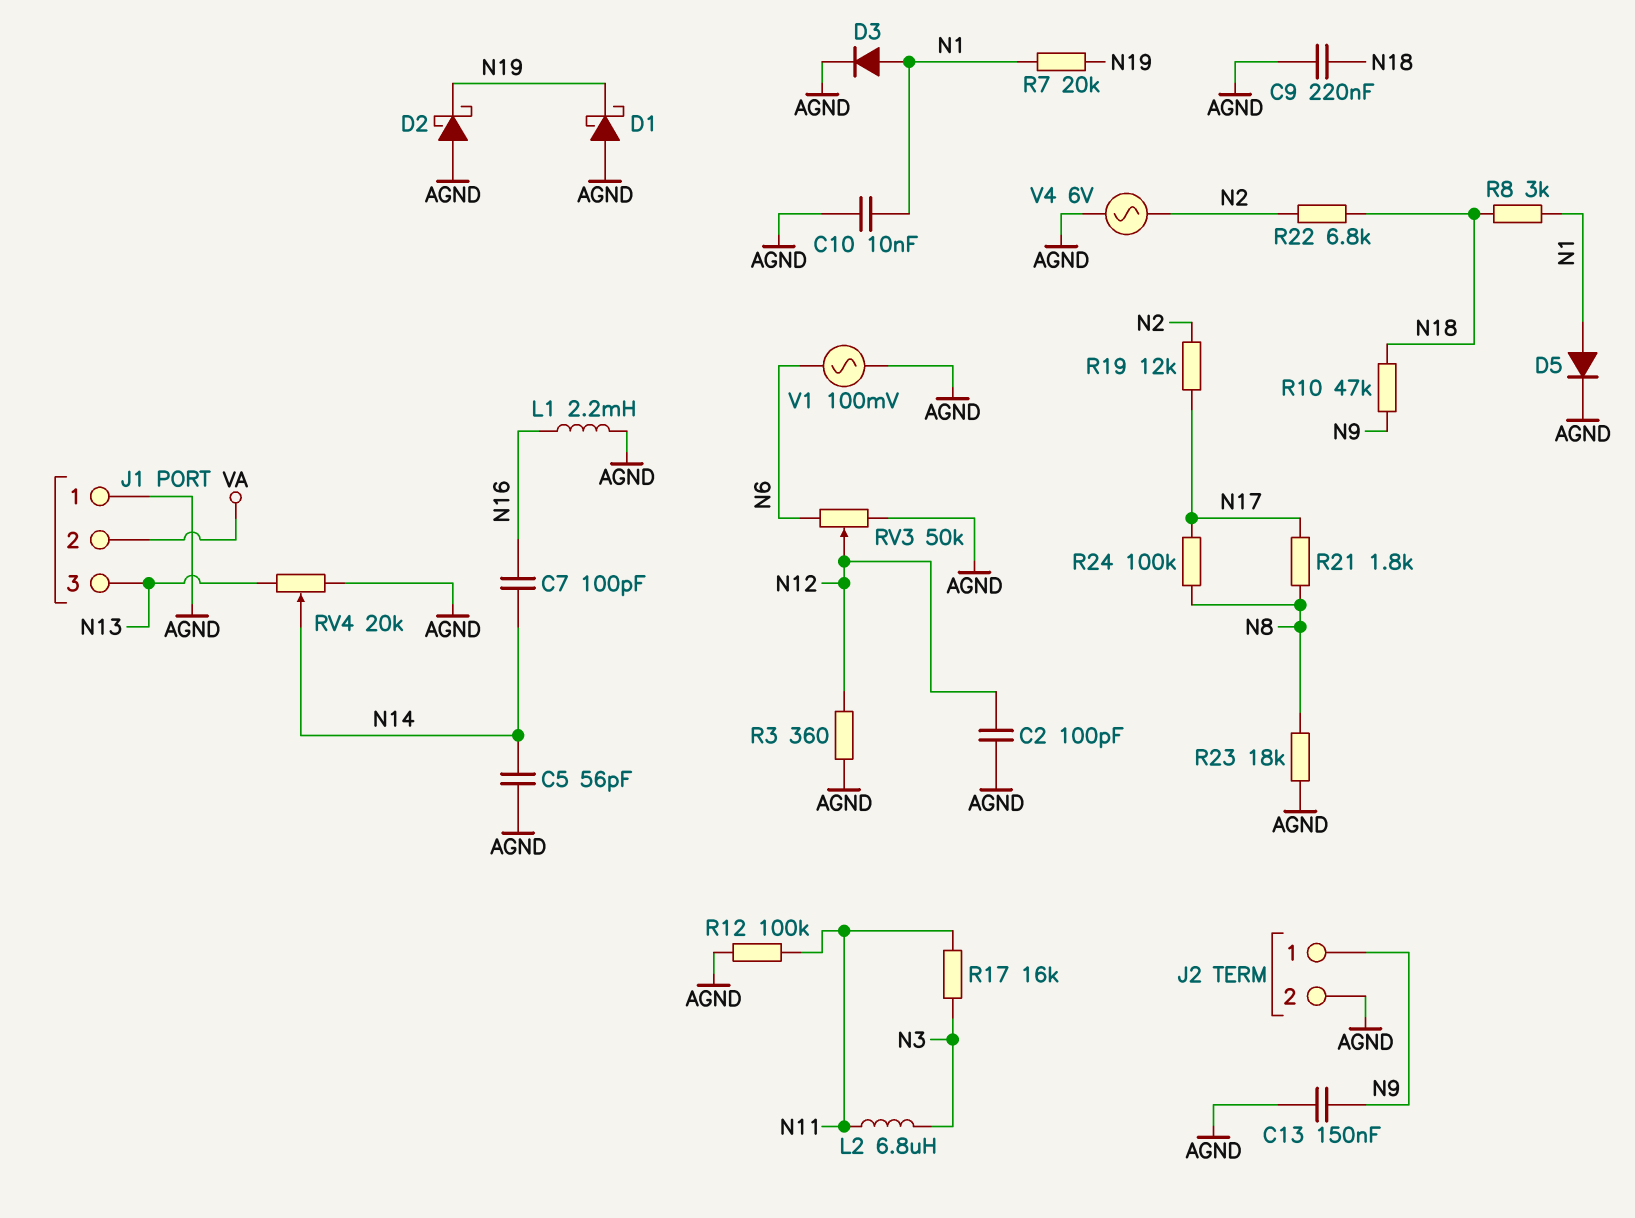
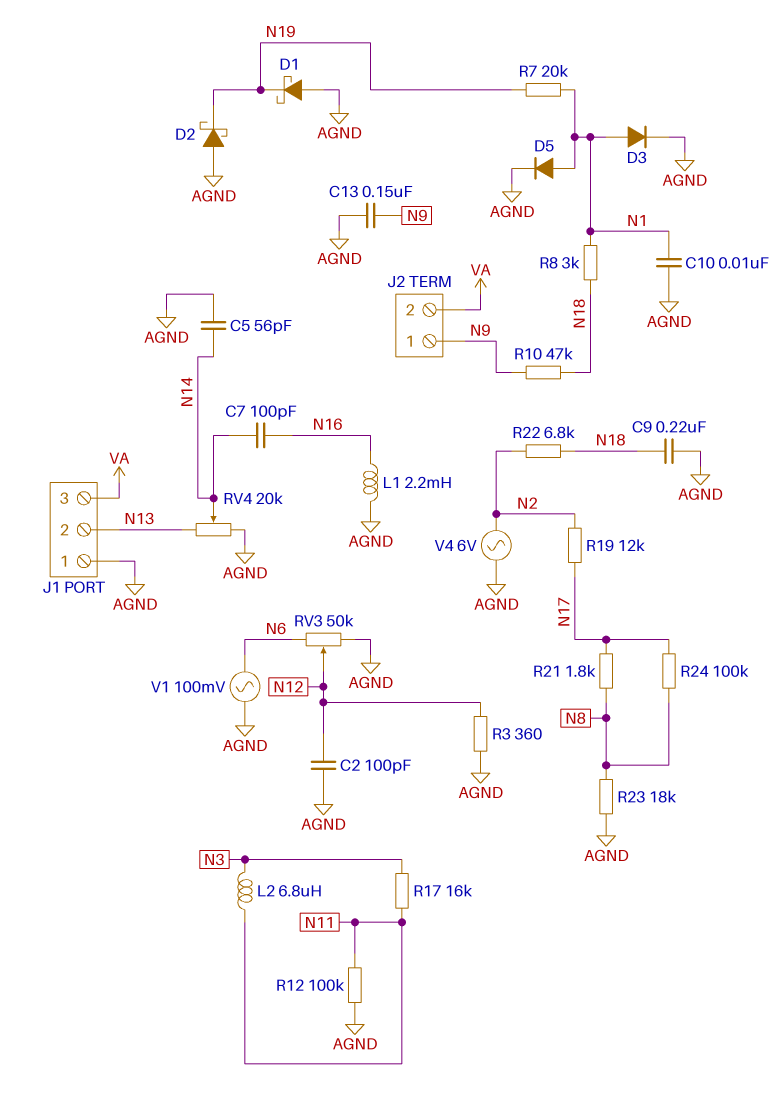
J1 pin 2: VA -> N13
J1 pin 3: N13 -> VA
J2 pin 2: AGND -> VA

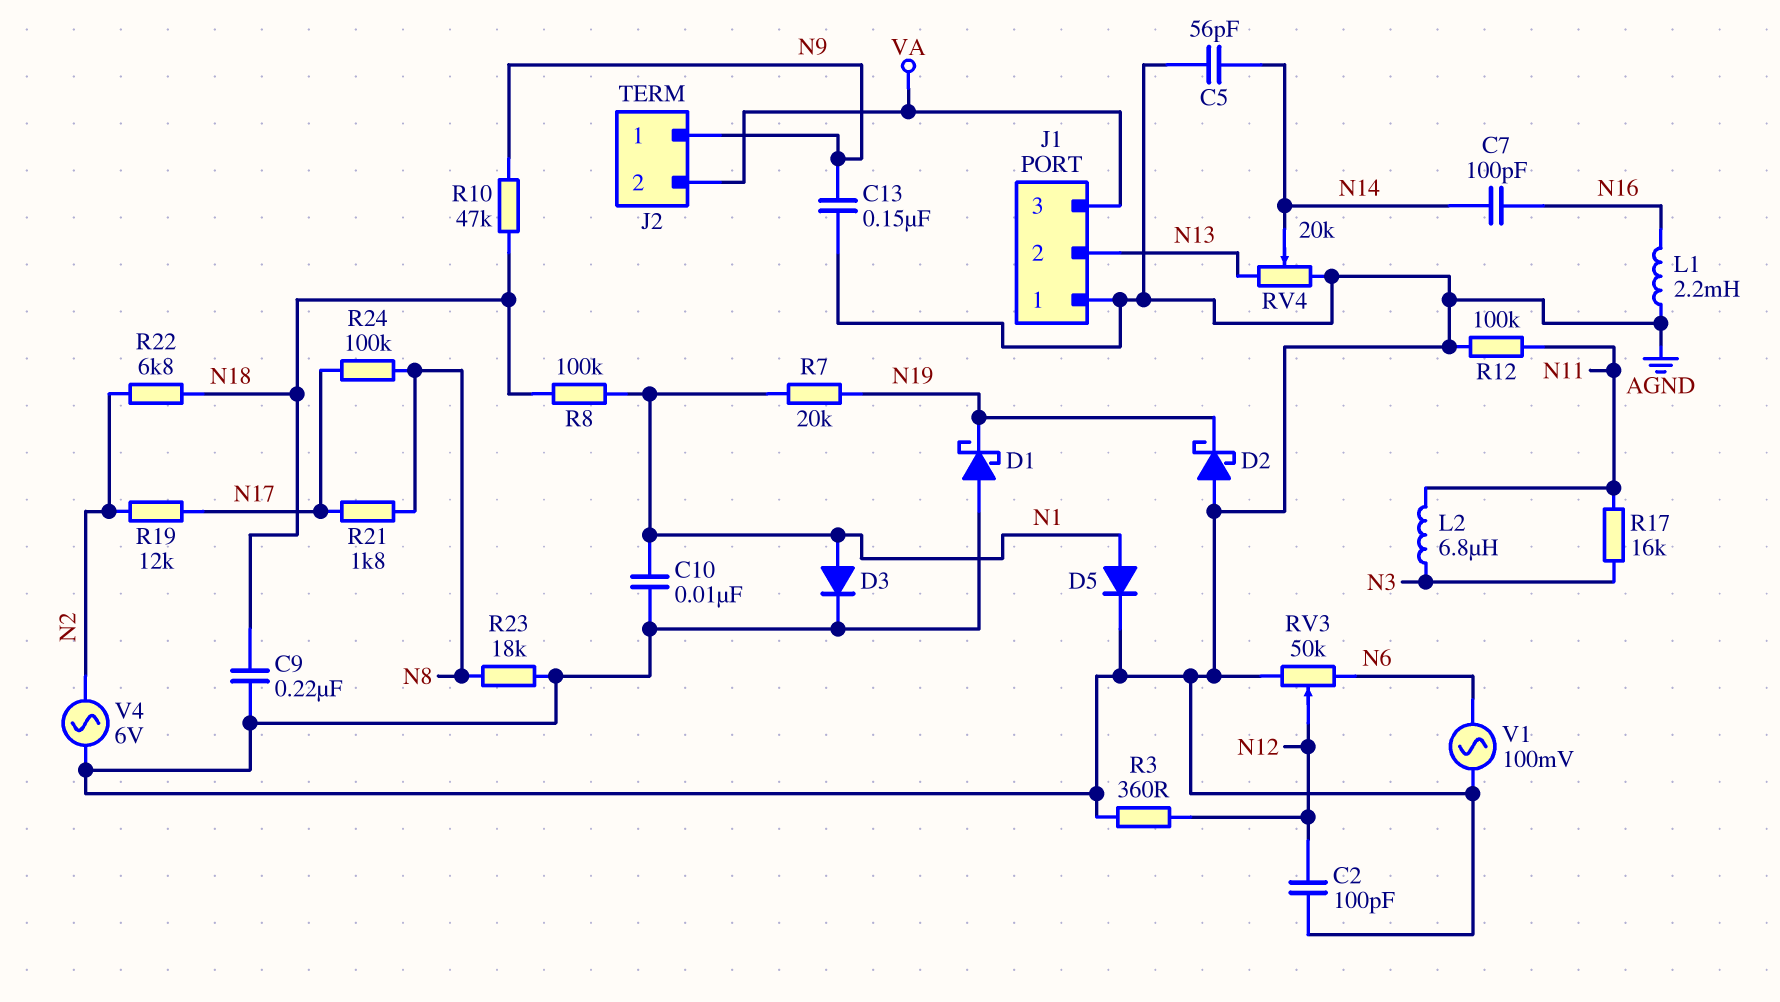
R8: 3k (N1, N18) -> 100k (N1, N18)

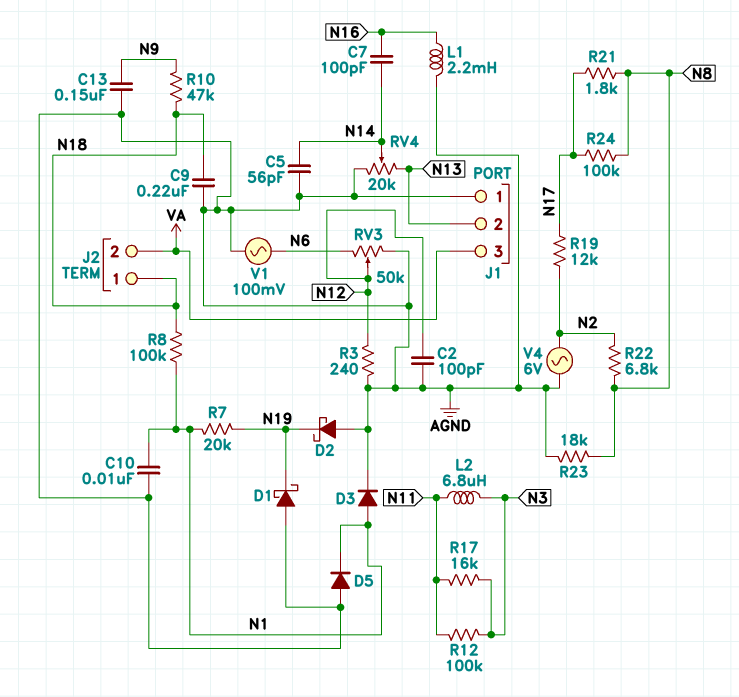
D5: diode (A N1, K AGND) -> diode (A AGND, K N1)
J2 pin 1: N9 -> N18
R3: 360 (AGND, N12) -> 240 (AGND, N12)
R12: 100k (AGND, N11) -> 100k (N3, N11)
R22: 6.8k (N2, N18) -> 6.8k (N2, N8)

